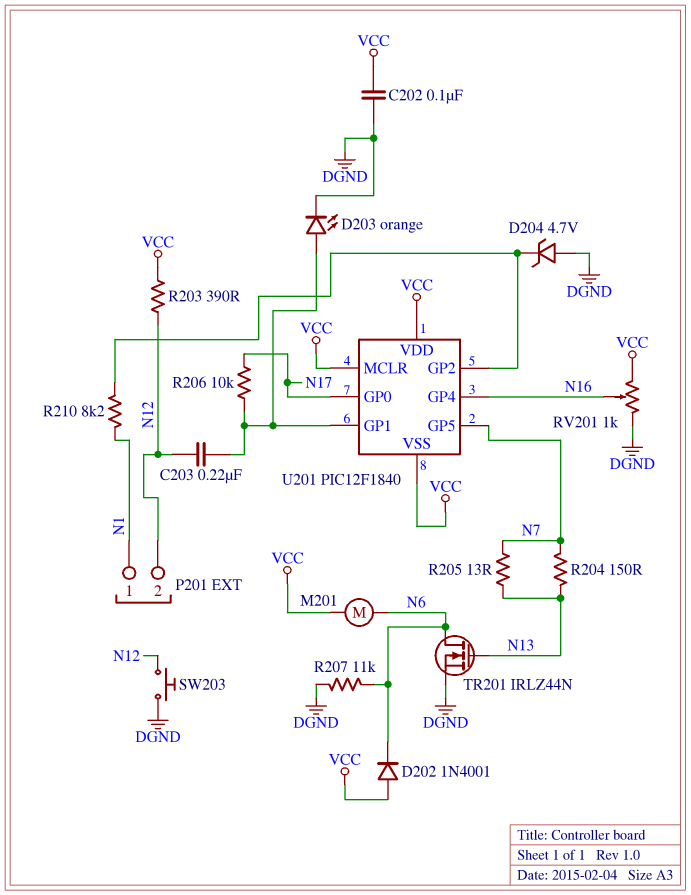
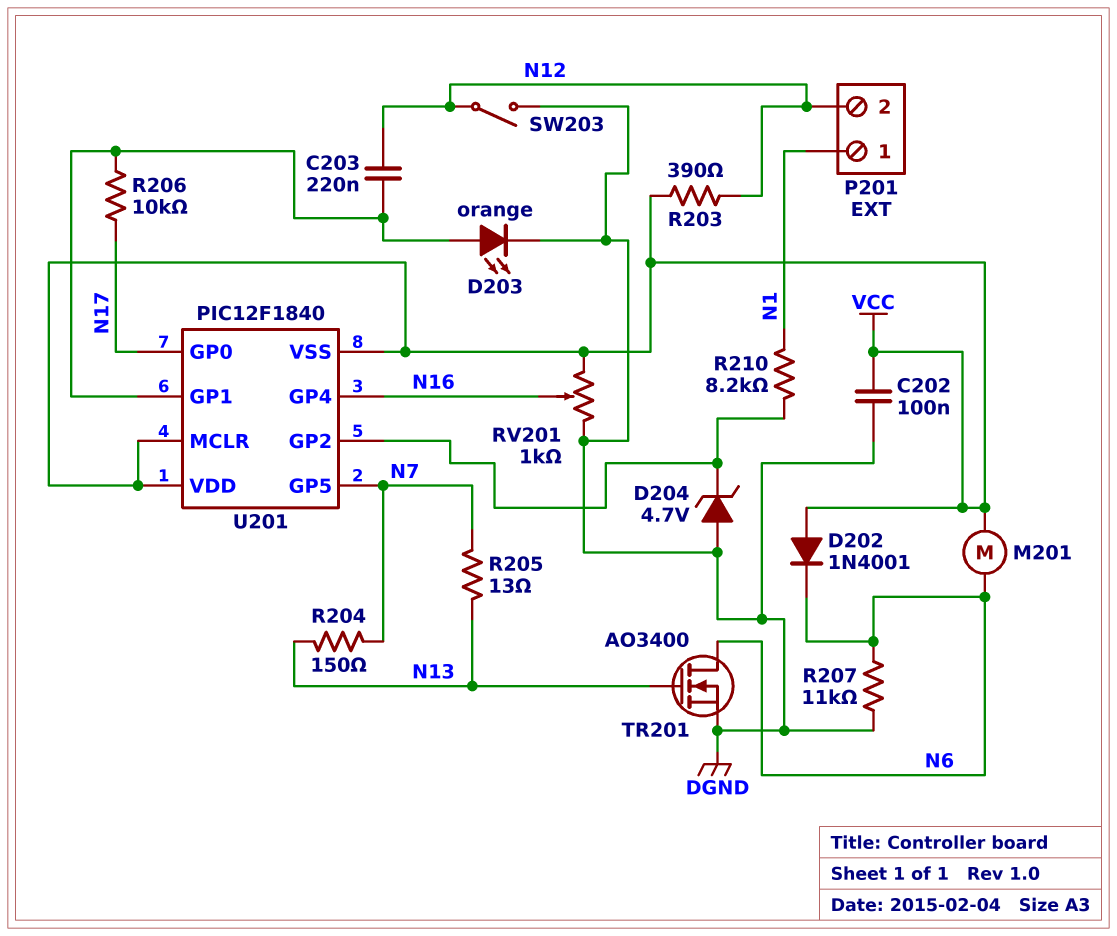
SW203: button (DGND, N12) -> switch (DGND, N12)
TR201: NMOS IRLZ44N (G N13, D N6, S DGND) -> NMOS AO3400 (G N13, D N6, S DGND)

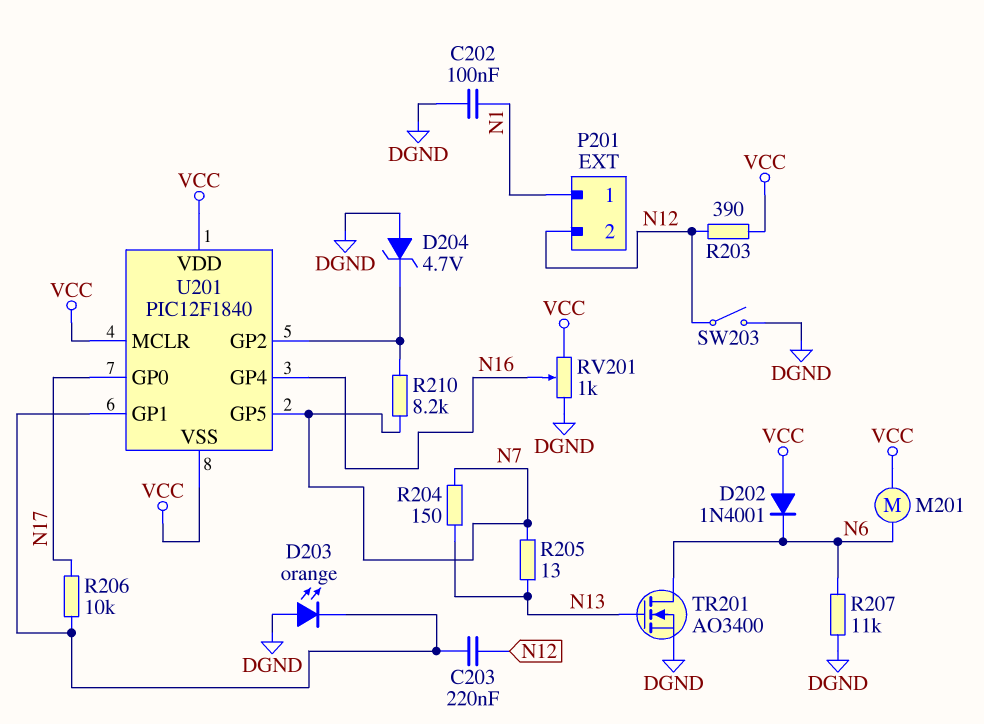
C202: 100nF (DGND, VCC) -> 100nF (DGND, N1)
D203: LED orange (A U201/GP1, K DGND) -> LED orange (A DGND, K U201/GP1)
R210: 8.2k (N1, U201/GP2) -> 8.2k (N7, U201/GP2)

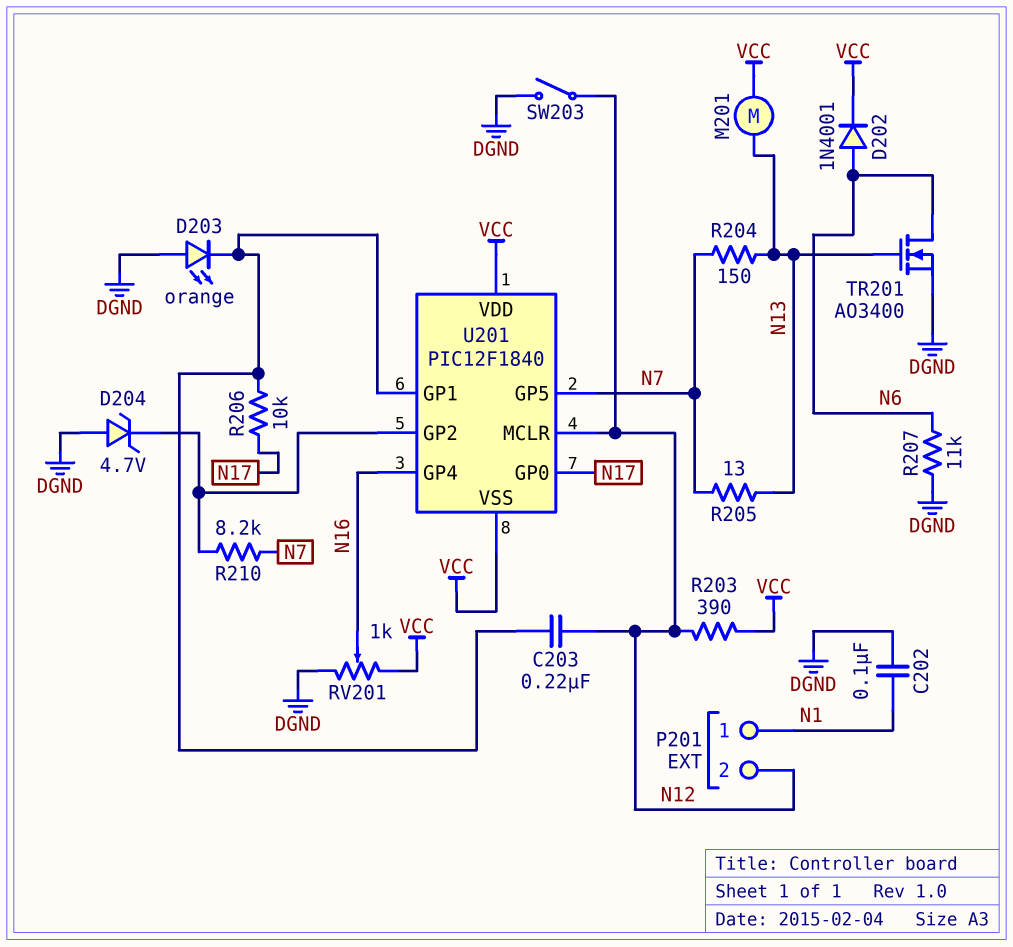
D202: diode 1N4001 (A VCC, K N6) -> diode 1N4001 (A N6, K VCC)
M201: motor (N6, VCC) -> motor (N13, VCC)
U201 pin MCLR: VCC -> N12

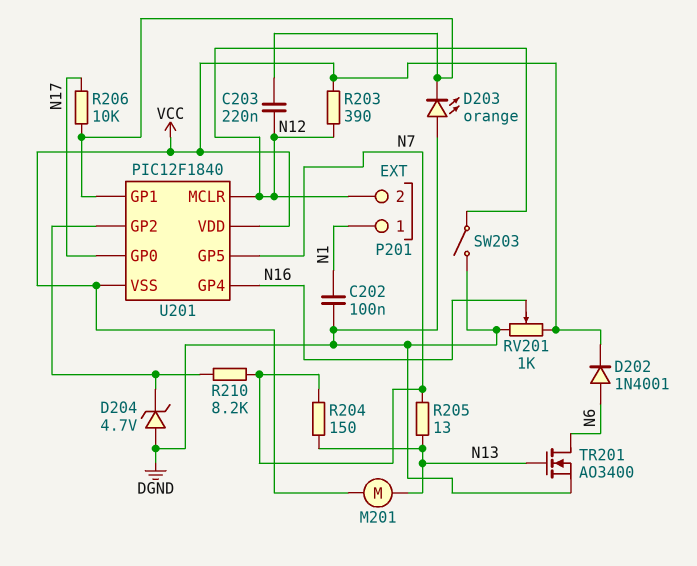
R207: 11k (DGND, N6) -> none

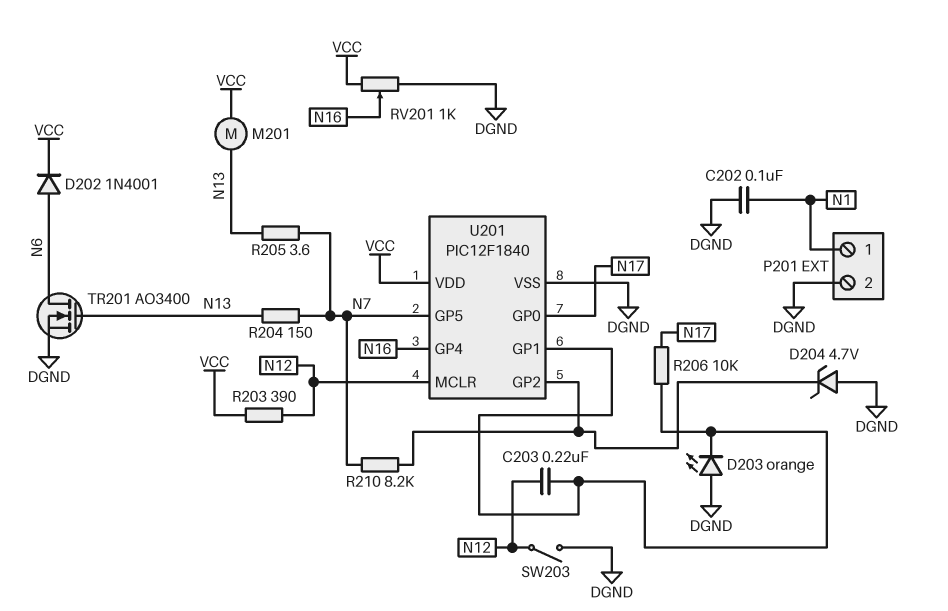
P201 pin 2: N12 -> DGND
R205: 13 (N7, N13) -> 3.6 (N7, N13)
U201 pin VSS: VCC -> DGND

